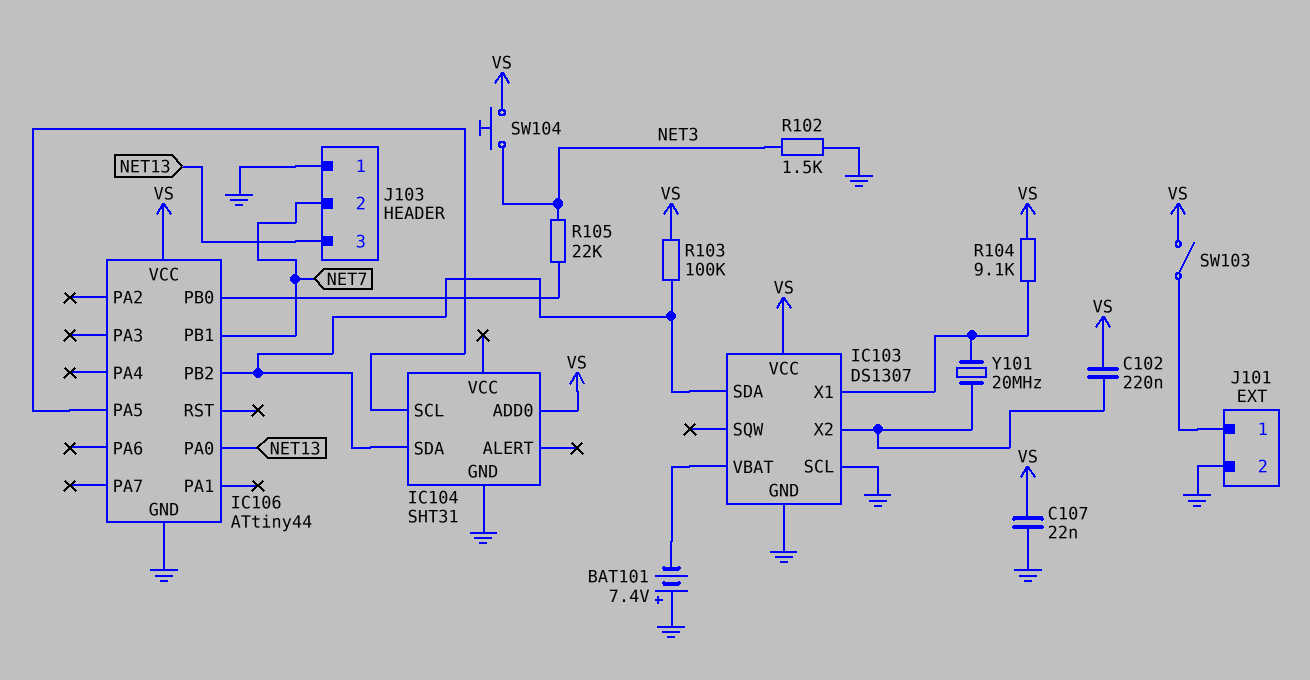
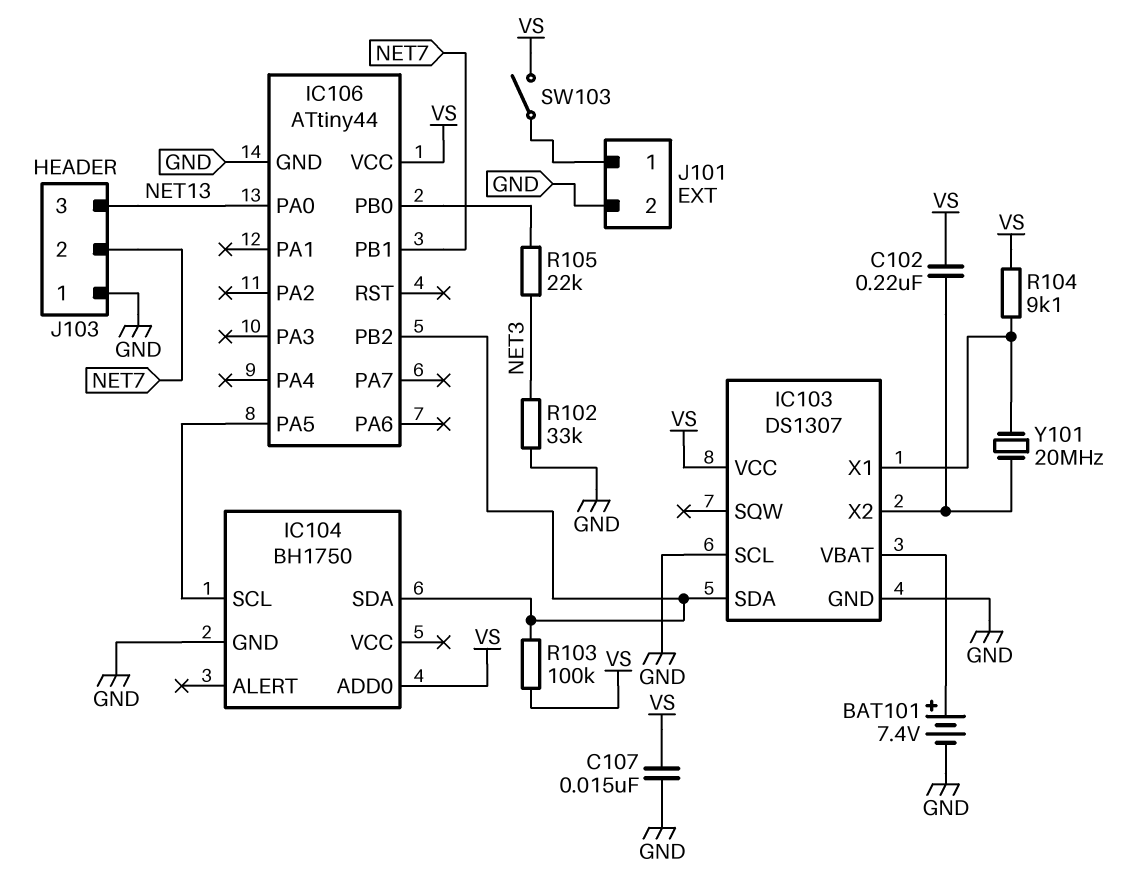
BAT101: 7.4V (plus GND, minus IC103/VBAT) -> 7.4V (plus IC103/VBAT, minus GND)
C107: 22nF (GND, VS) -> 15nF (GND, VS)
IC104: SHT31 -> BH1750
R102: 1.5k (GND, NET3) -> 33k (GND, NET3)
SW104: button (NET3, VS) -> none

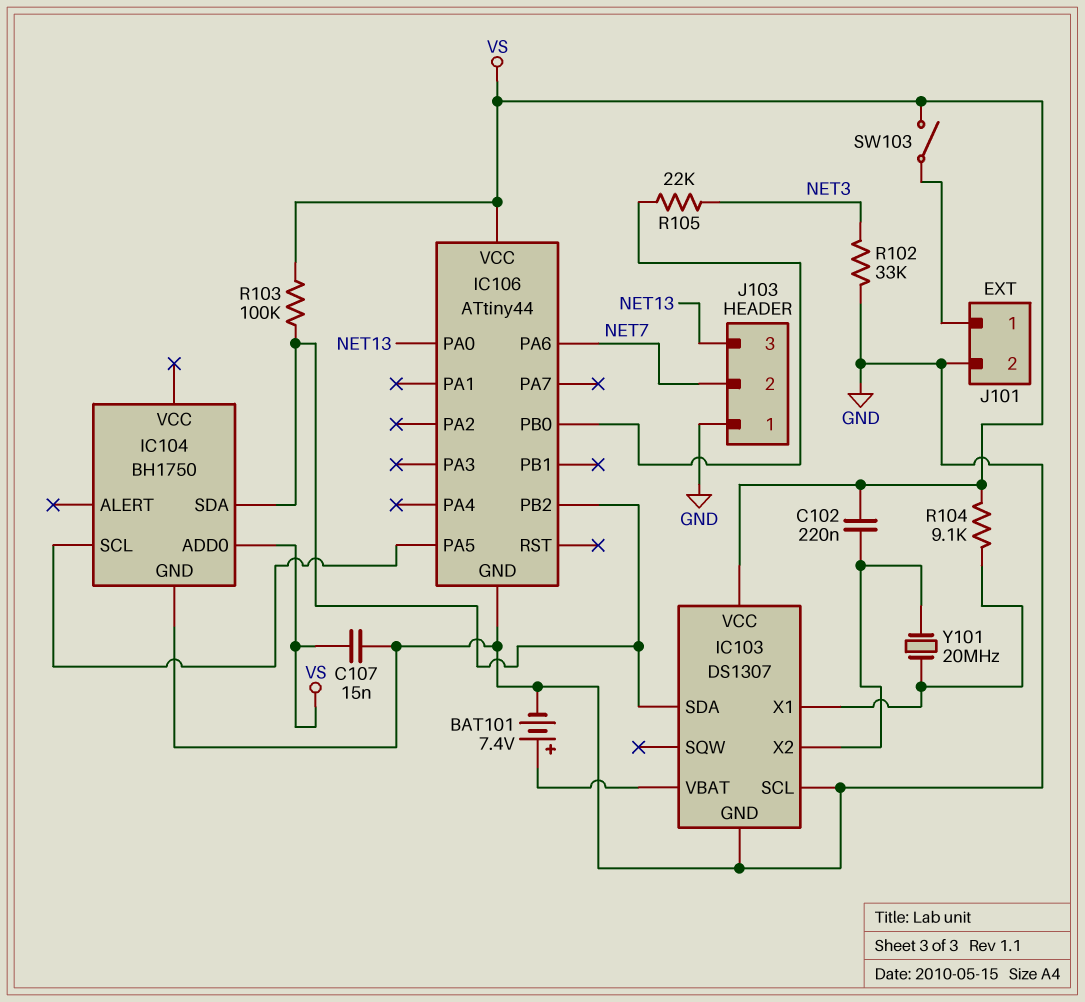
IC106 pin PA6: none -> NET7
IC106 pin PB1: NET7 -> none

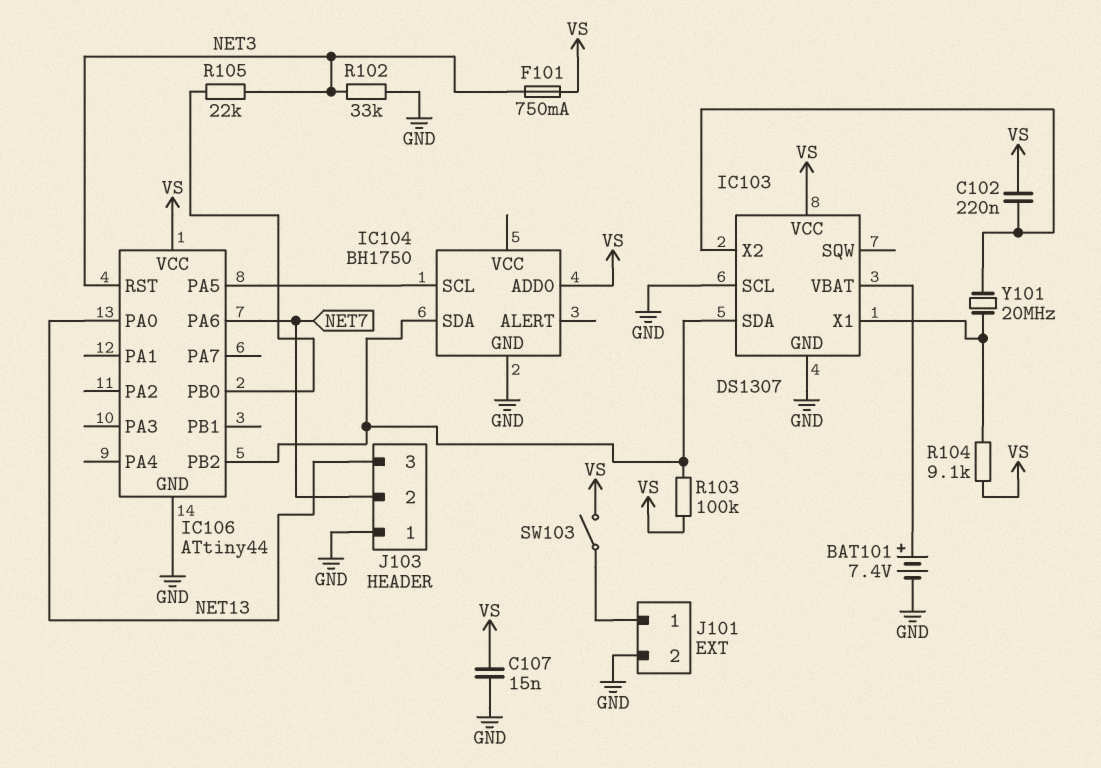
F101: none -> 750mA (NET3, VS)
IC106 pin RST: none -> NET3

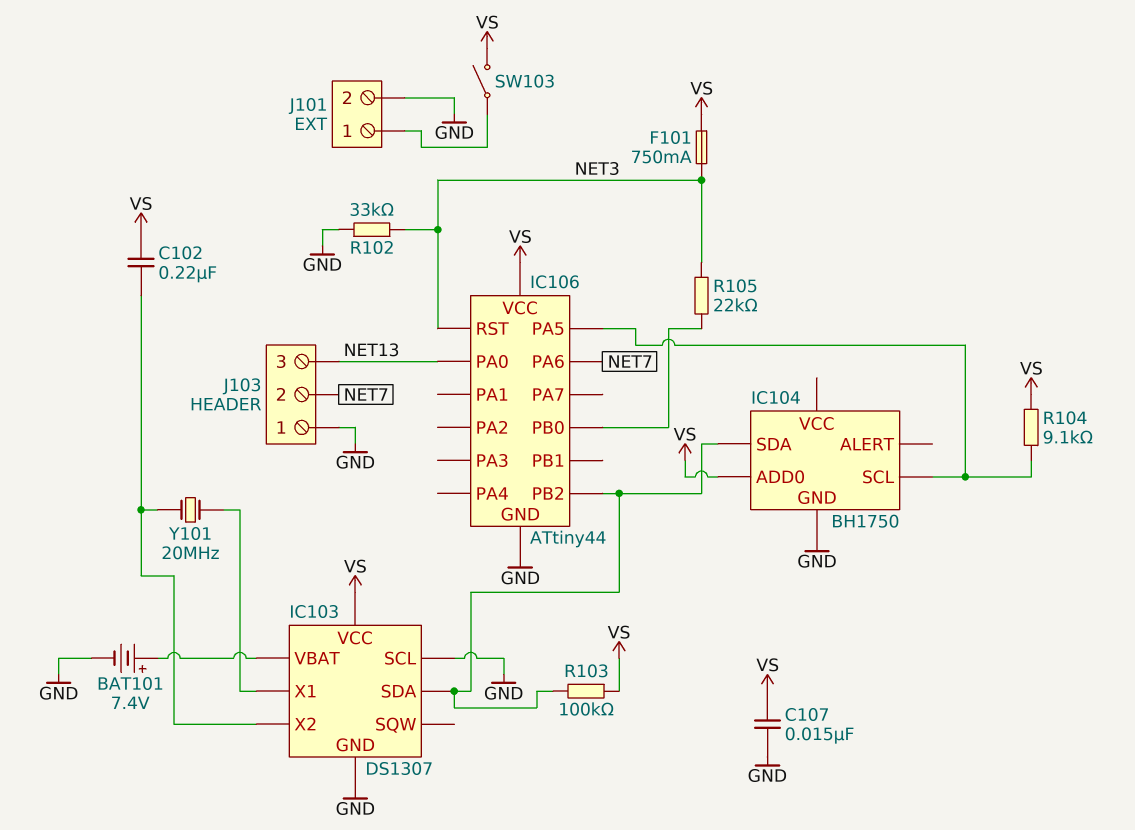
R104: 9.1k (IC103/X1, VS) -> 9.1k (IC104/SCL, VS)

